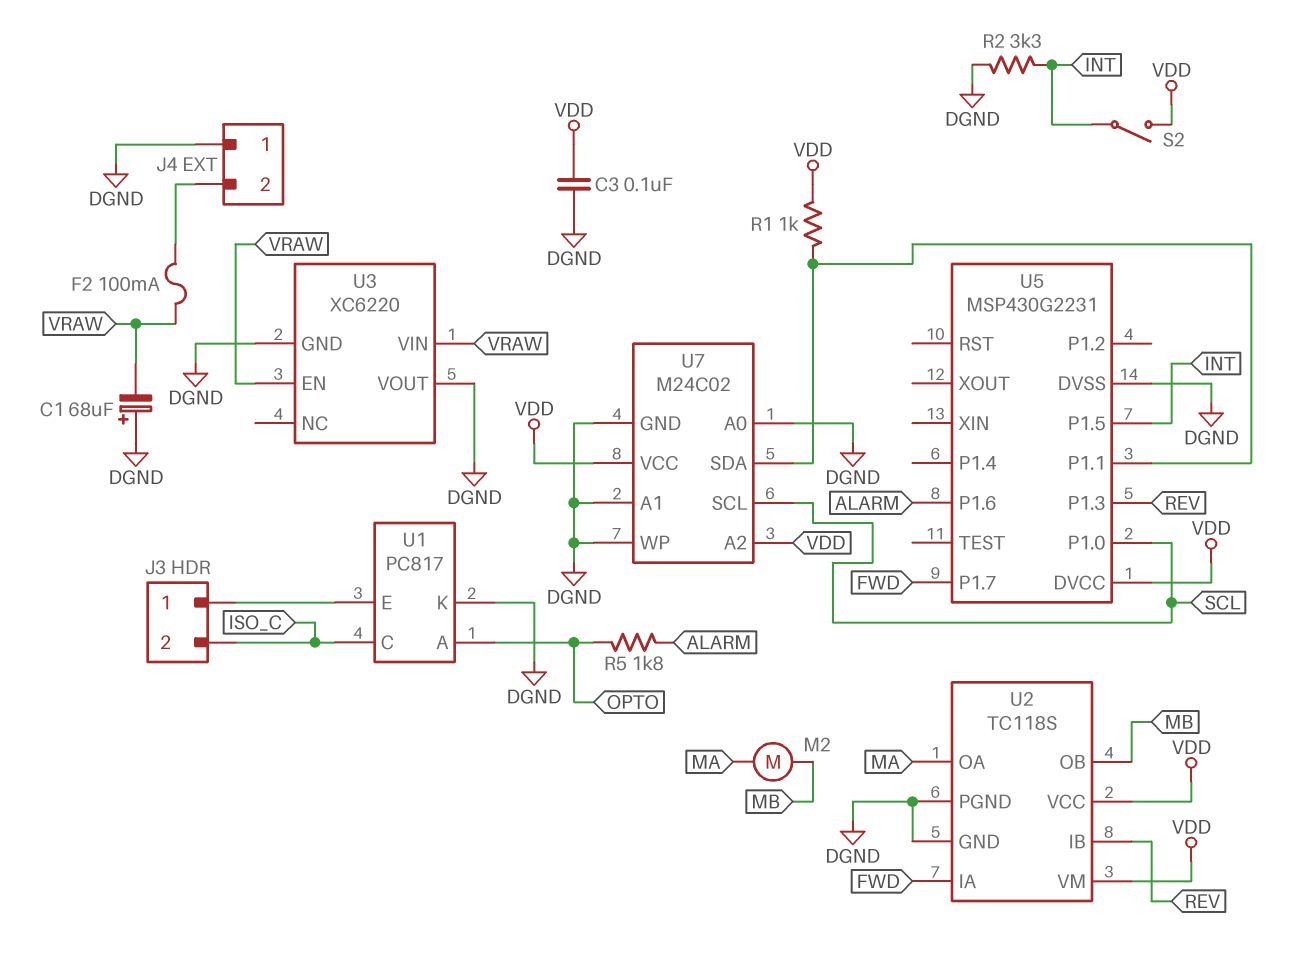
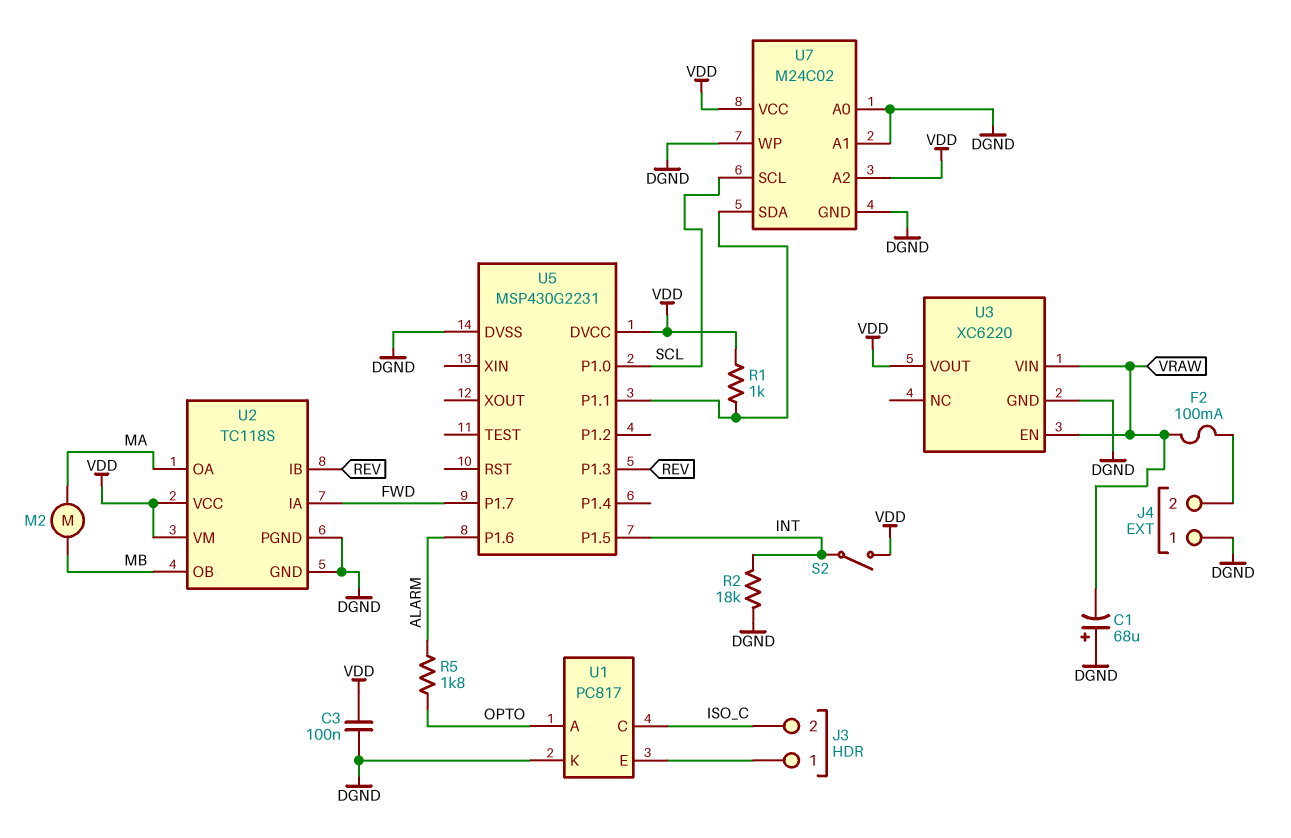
R2: 3.3k (DGND, INT) -> 18k (DGND, INT)
U3 pin VOUT: DGND -> VDD

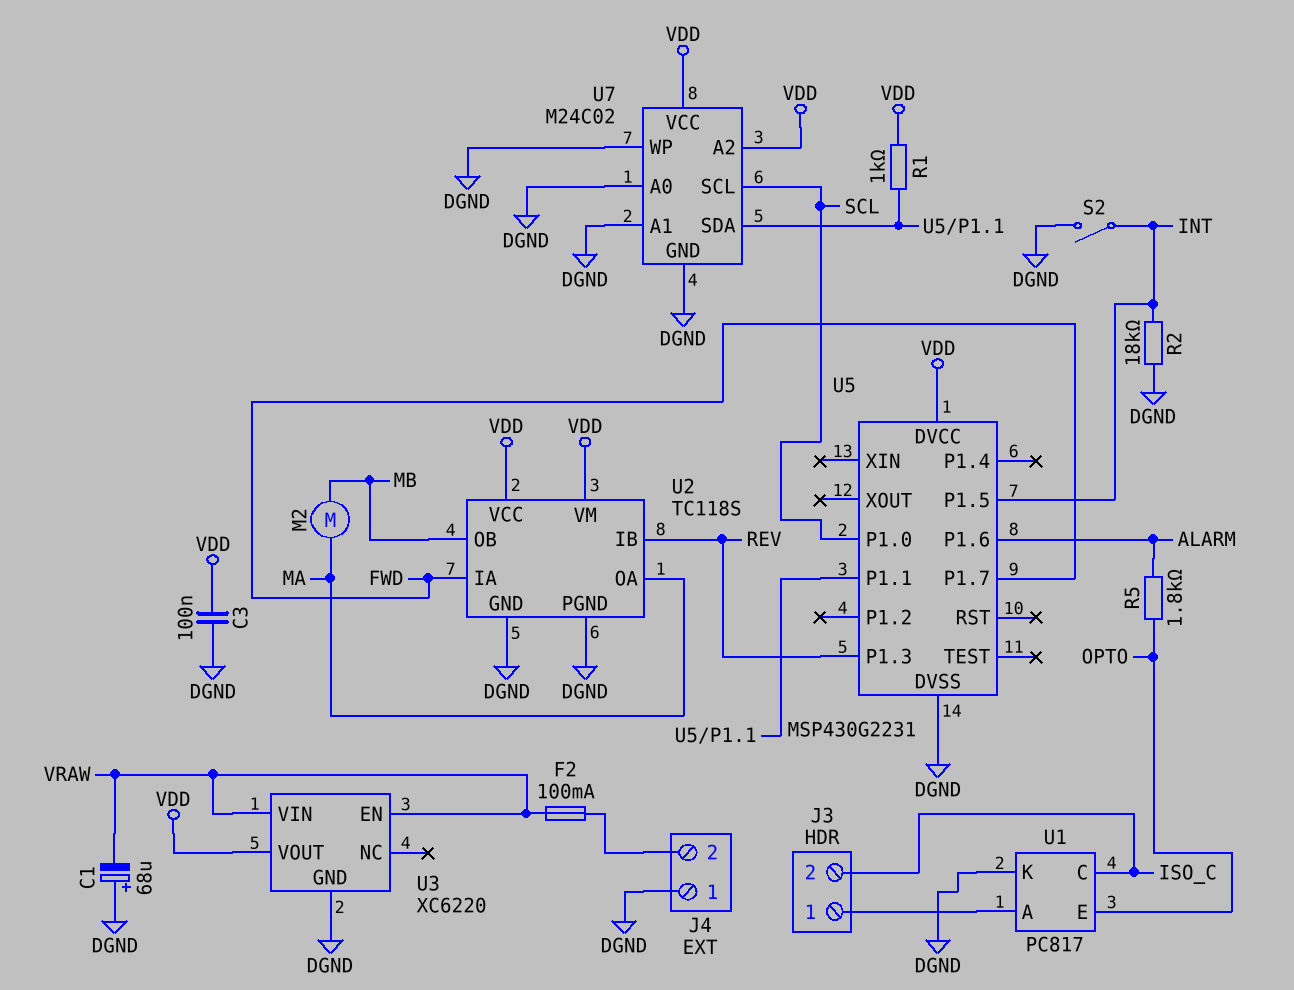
S2: switch (INT, VDD) -> switch (DGND, INT)
U1 pin A: OPTO -> J3/1
U1 pin E: J3/1 -> OPTO

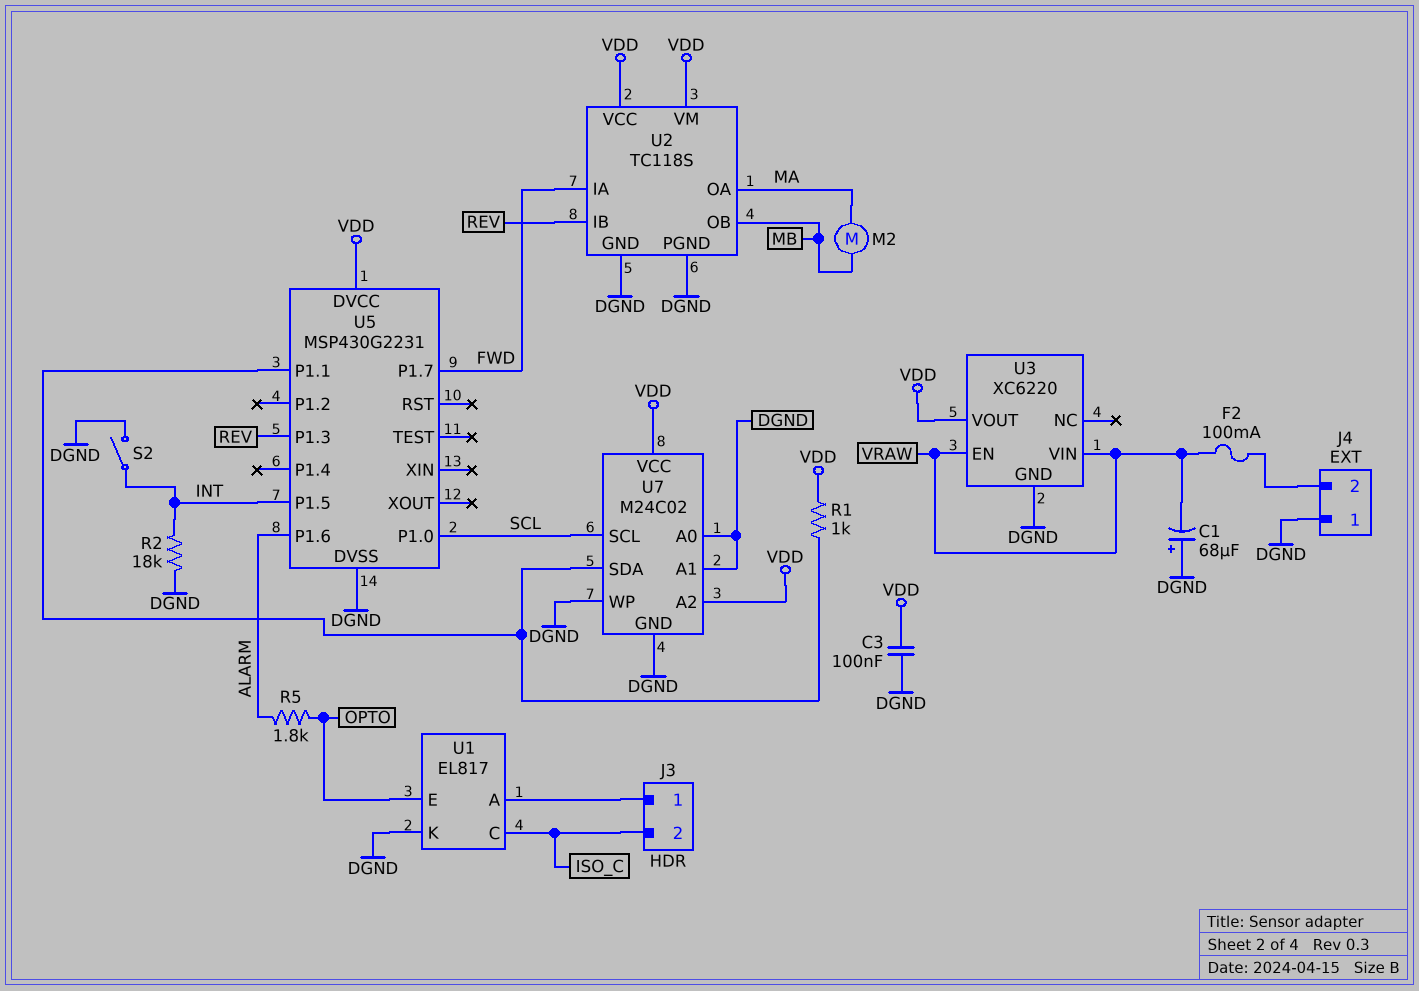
U1: PC817 -> EL817

